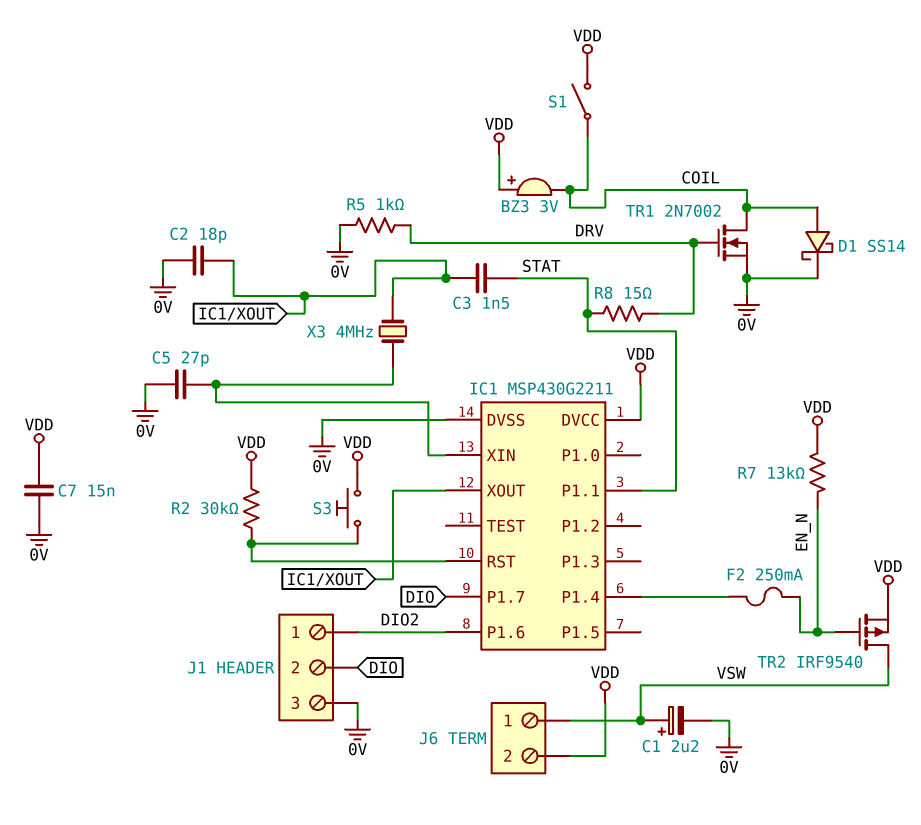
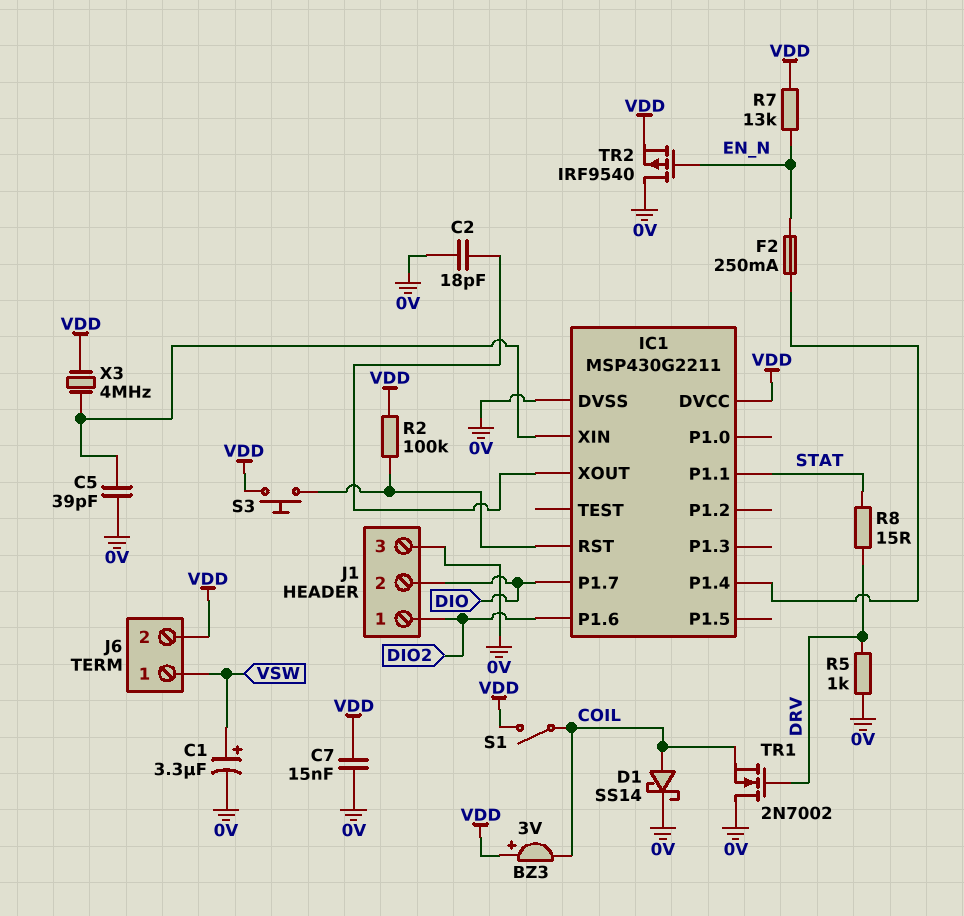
C1: 2.2uF (plus VSW, minus 0V) -> 3.3uF (plus VSW, minus 0V)
C3: 1.5nF (IC1/XOUT, STAT) -> none
C5: 27pF (0V, IC1/XIN) -> 39pF (0V, IC1/XIN)
R2: 30k (IC1/RST, VDD) -> 100k (IC1/RST, VDD)
TR1: NMOS 2N7002 (G DRV, D COIL, S 0V) -> NMOS 2N7002 (G DRV, D 0V, S COIL)
TR2: PMOS IRF9540 (G EN_N, D VSW, S VDD) -> PMOS IRF9540 (G EN_N, D 0V, S VDD)
X3: 4MHz (IC1/XIN, IC1/XOUT) -> 4MHz (IC1/XIN, VDD)

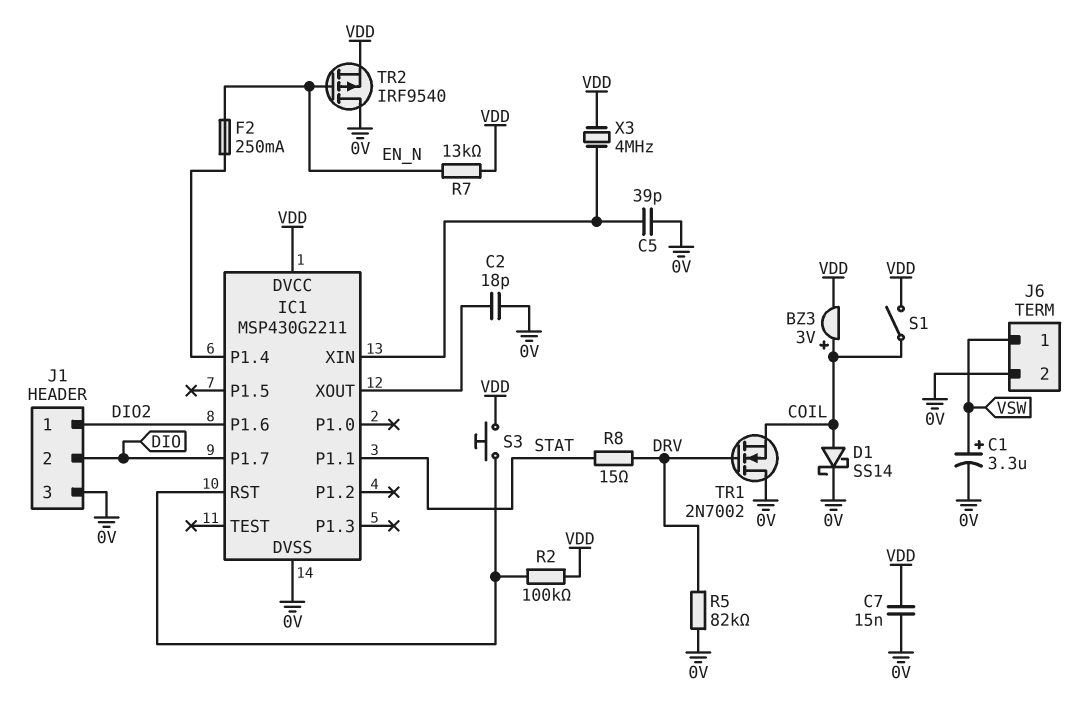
BZ3: buzzer 3V (plus VDD, minus COIL) -> buzzer 3V (plus COIL, minus VDD)
J6 pin 2: VDD -> 0V
R5: 1k (0V, DRV) -> 82k (0V, DRV)

